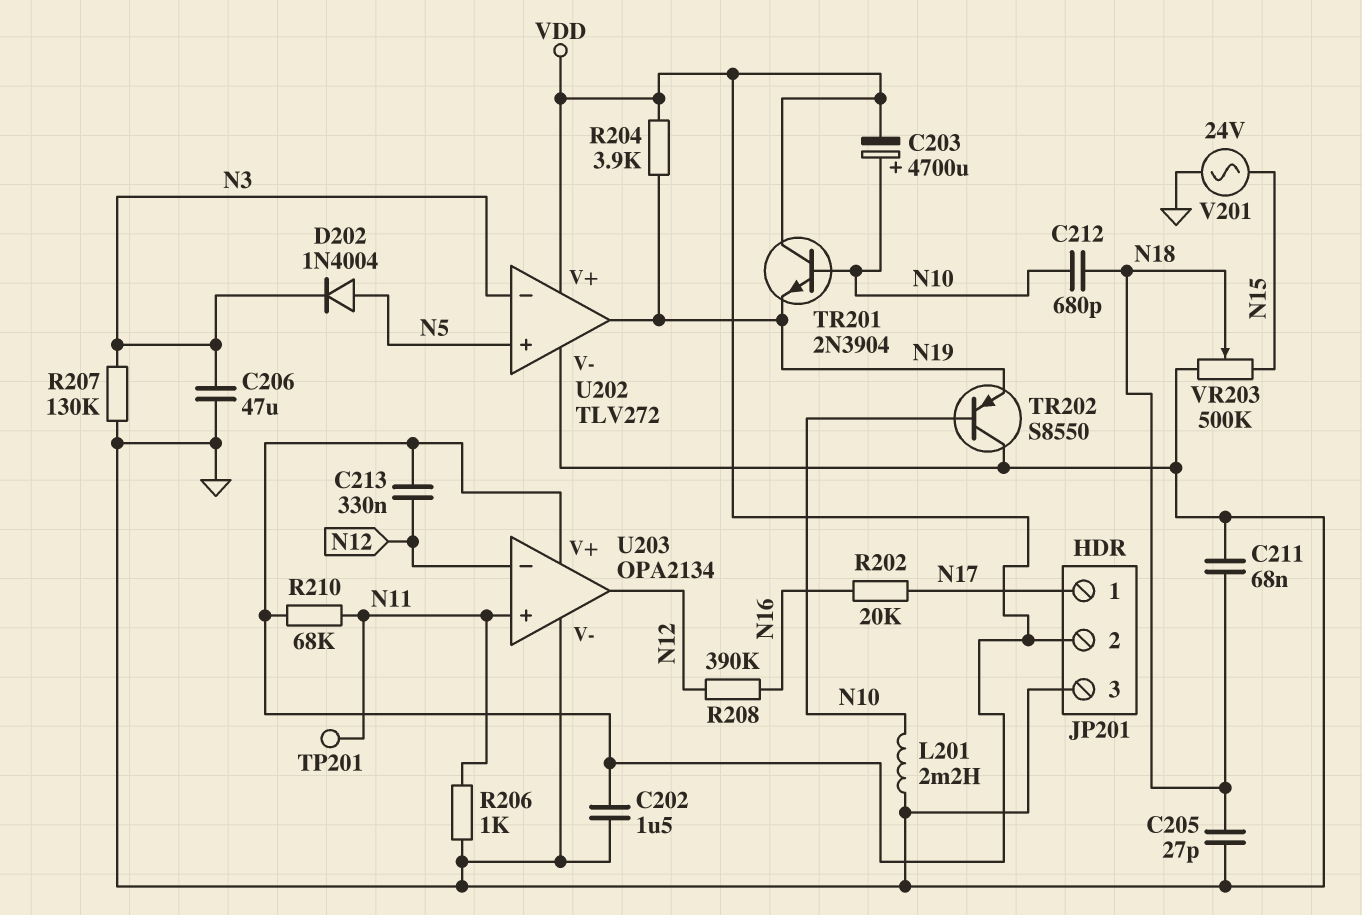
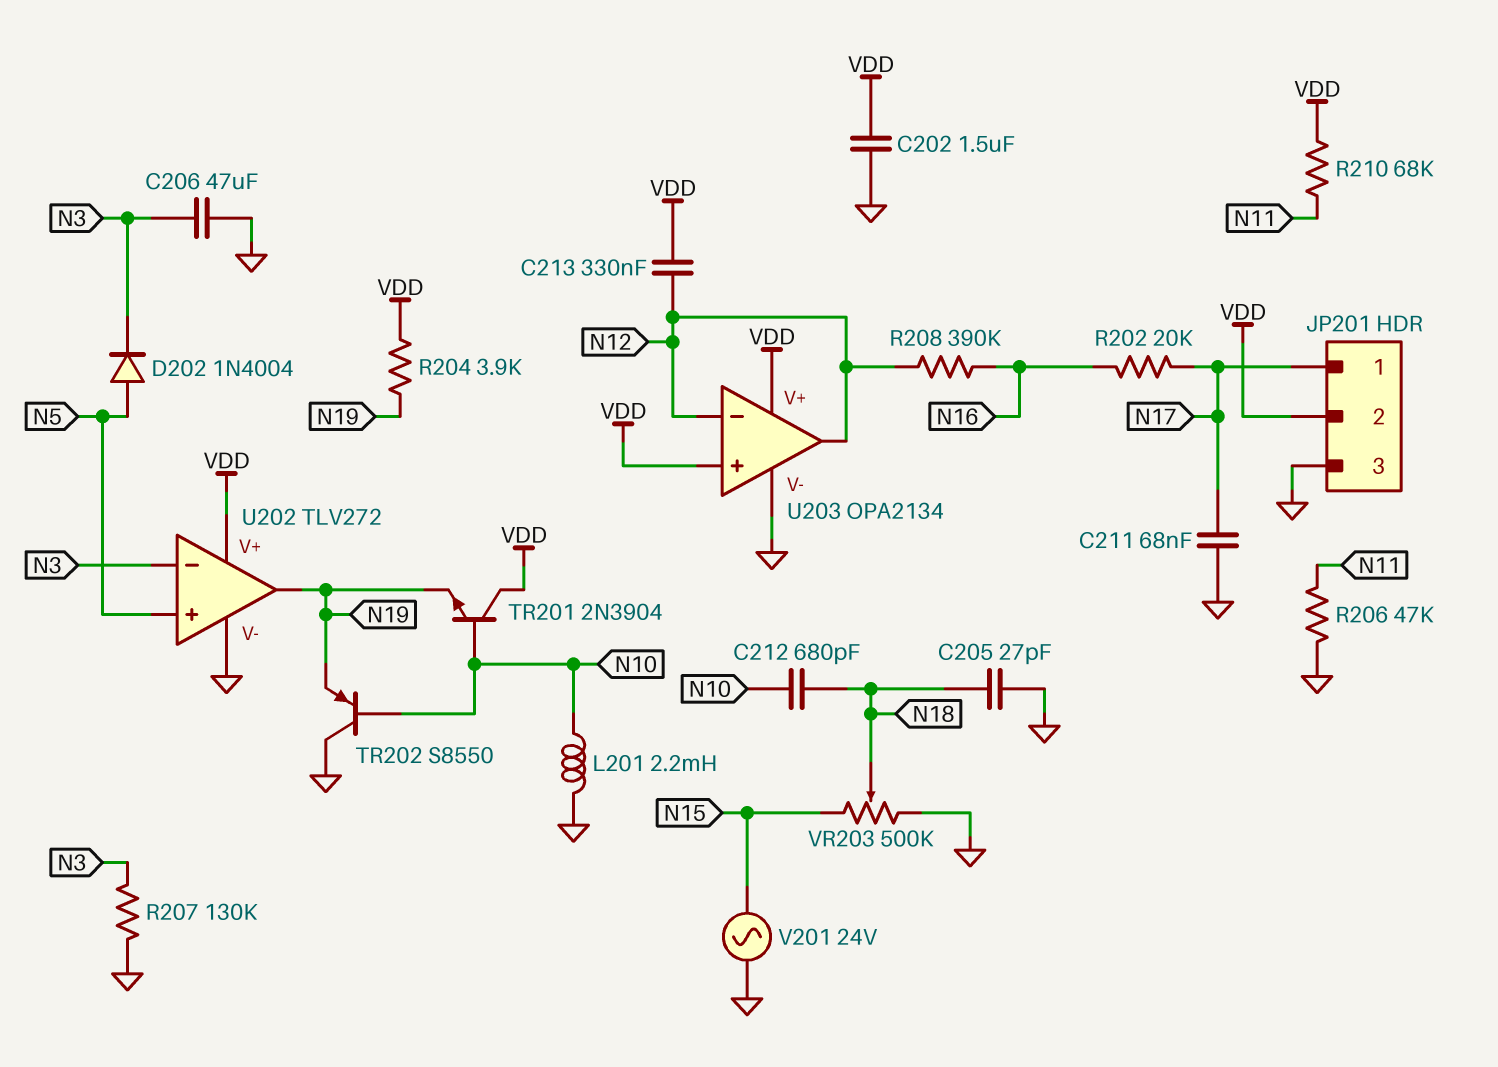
C203: 4700uF (plus N10, minus VDD) -> none
C211: 68nF (GND, N18) -> 68nF (GND, N17)
R206: 1k (GND, N11) -> 47k (GND, N11)
TP201: test point (N11) -> none
U203 pin in+: N11 -> VDD

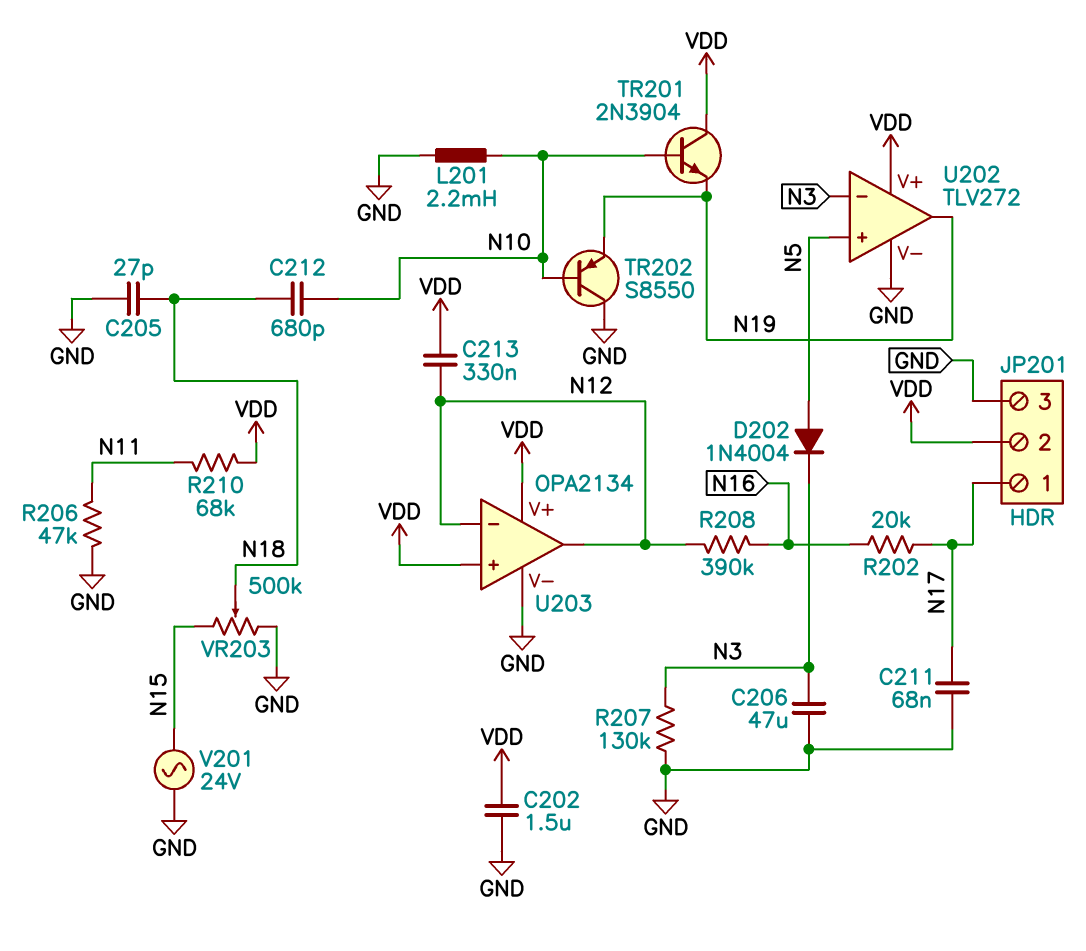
R204: 3.9k (N19, VDD) -> none

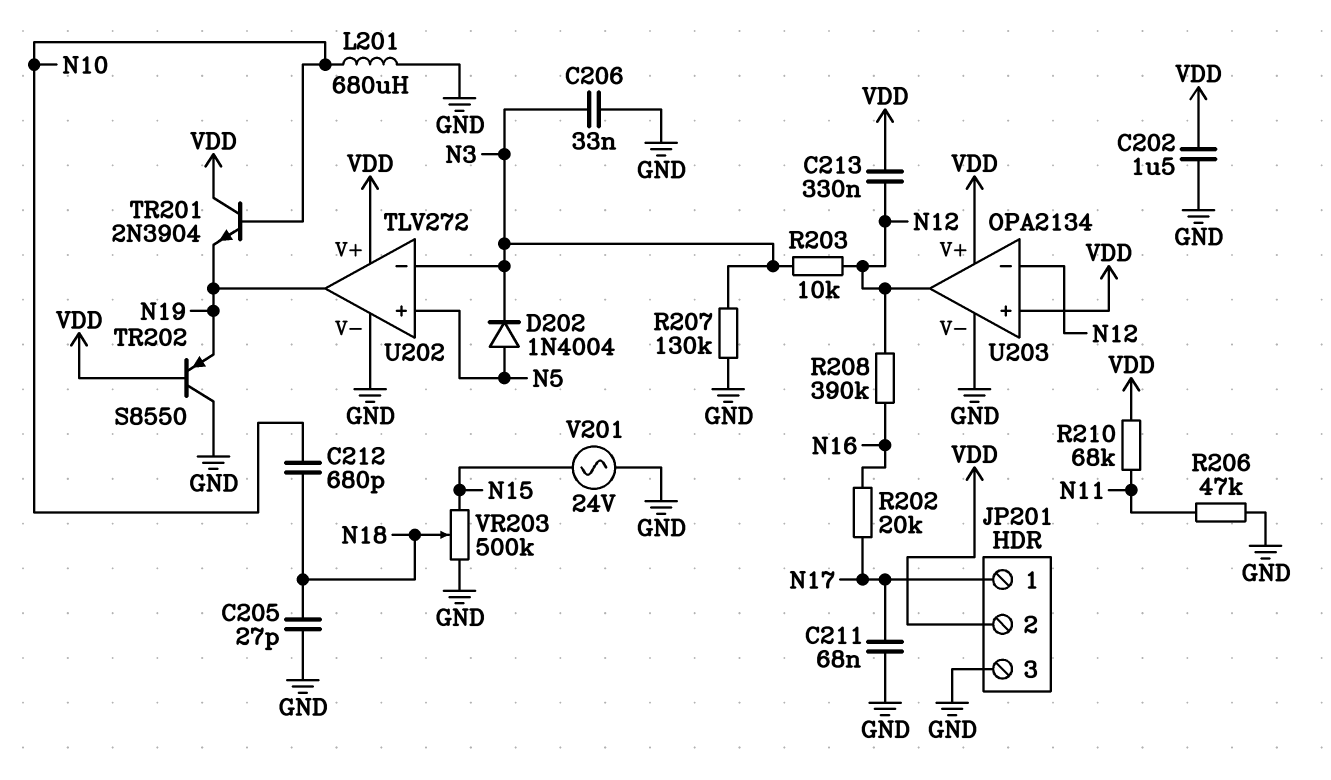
C206: 47uF (GND, N3) -> 33nF (GND, N3)
L201: 2.2mH (GND, N10) -> 680uH (GND, N10)
R203: none -> 10k (N3, N12)
TR202: PNP S8550 (B N10, C GND, E N19) -> PNP S8550 (B VDD, C GND, E N19)

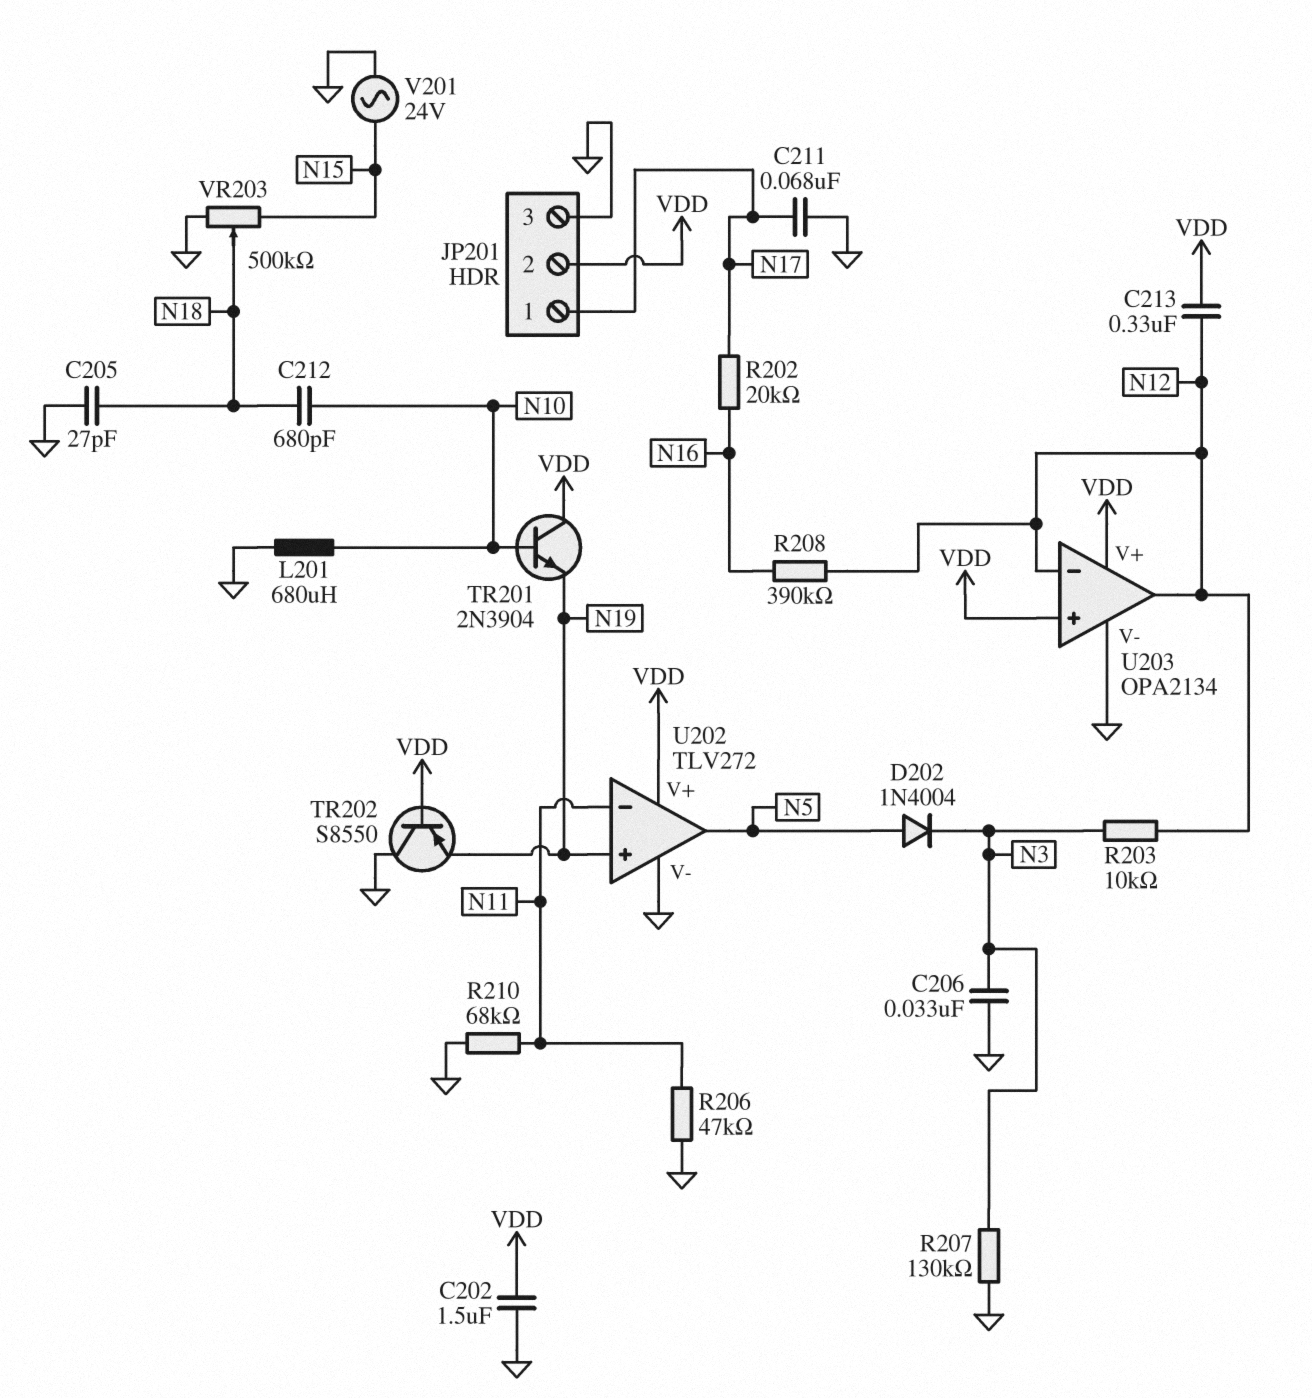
R210: 68k (N11, VDD) -> 68k (GND, N11)
U202 pin in+: N5 -> N19
U202 pin in-: N3 -> N11
U202 pin out: N19 -> N5

